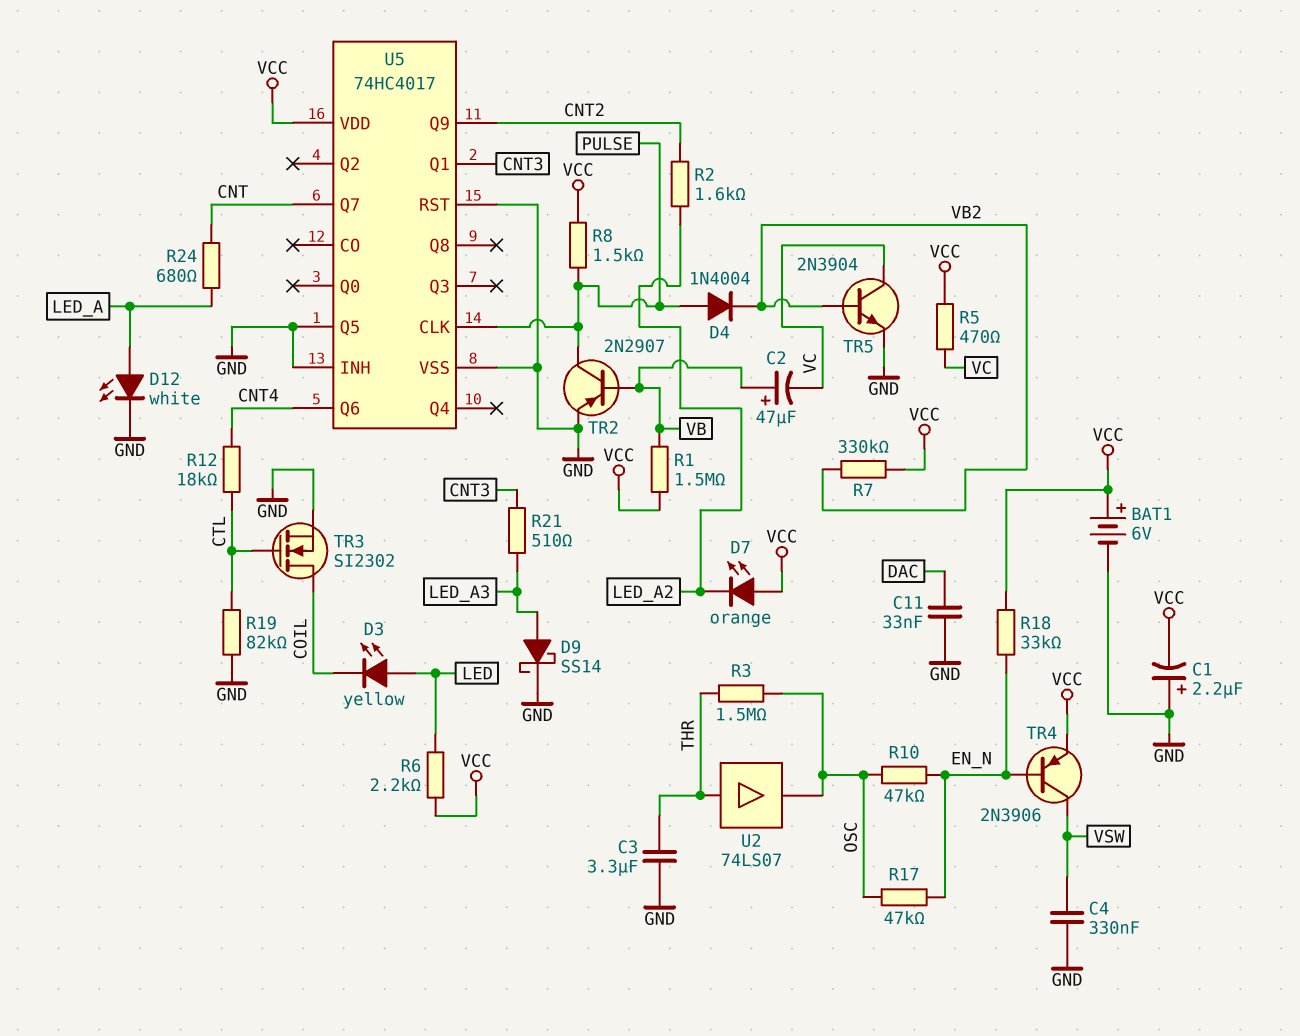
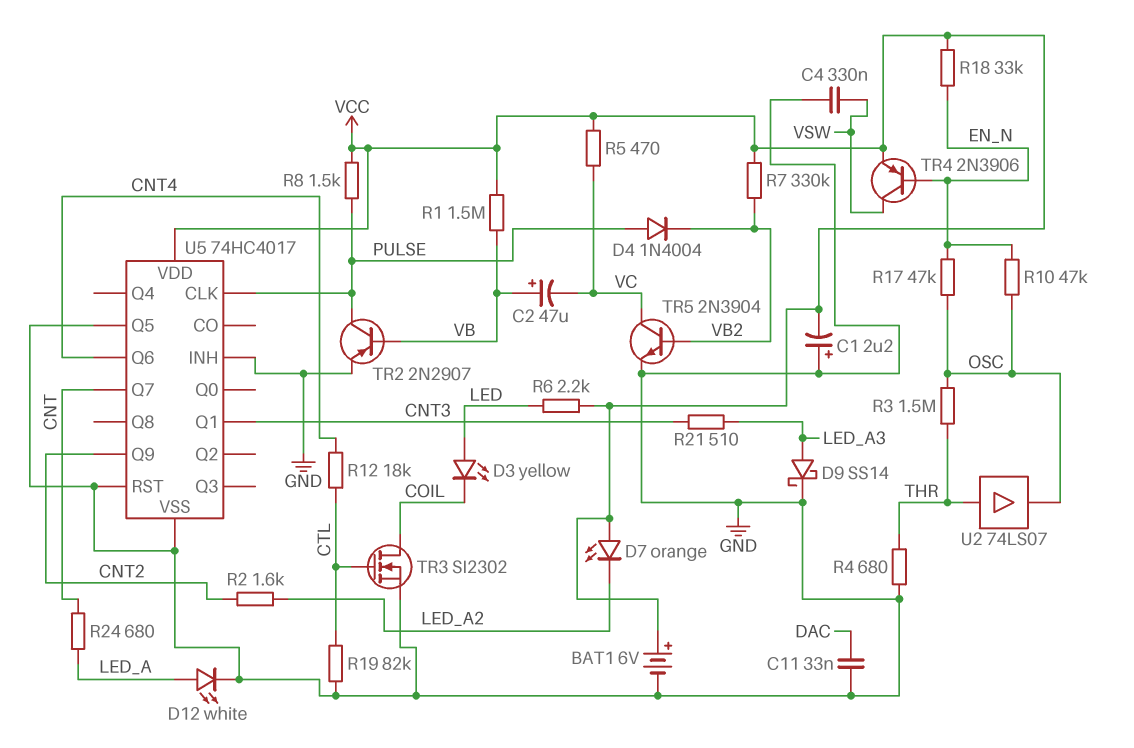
C3: 3.3uF (GND, THR) -> none
R4: none -> 680 (GND, THR)

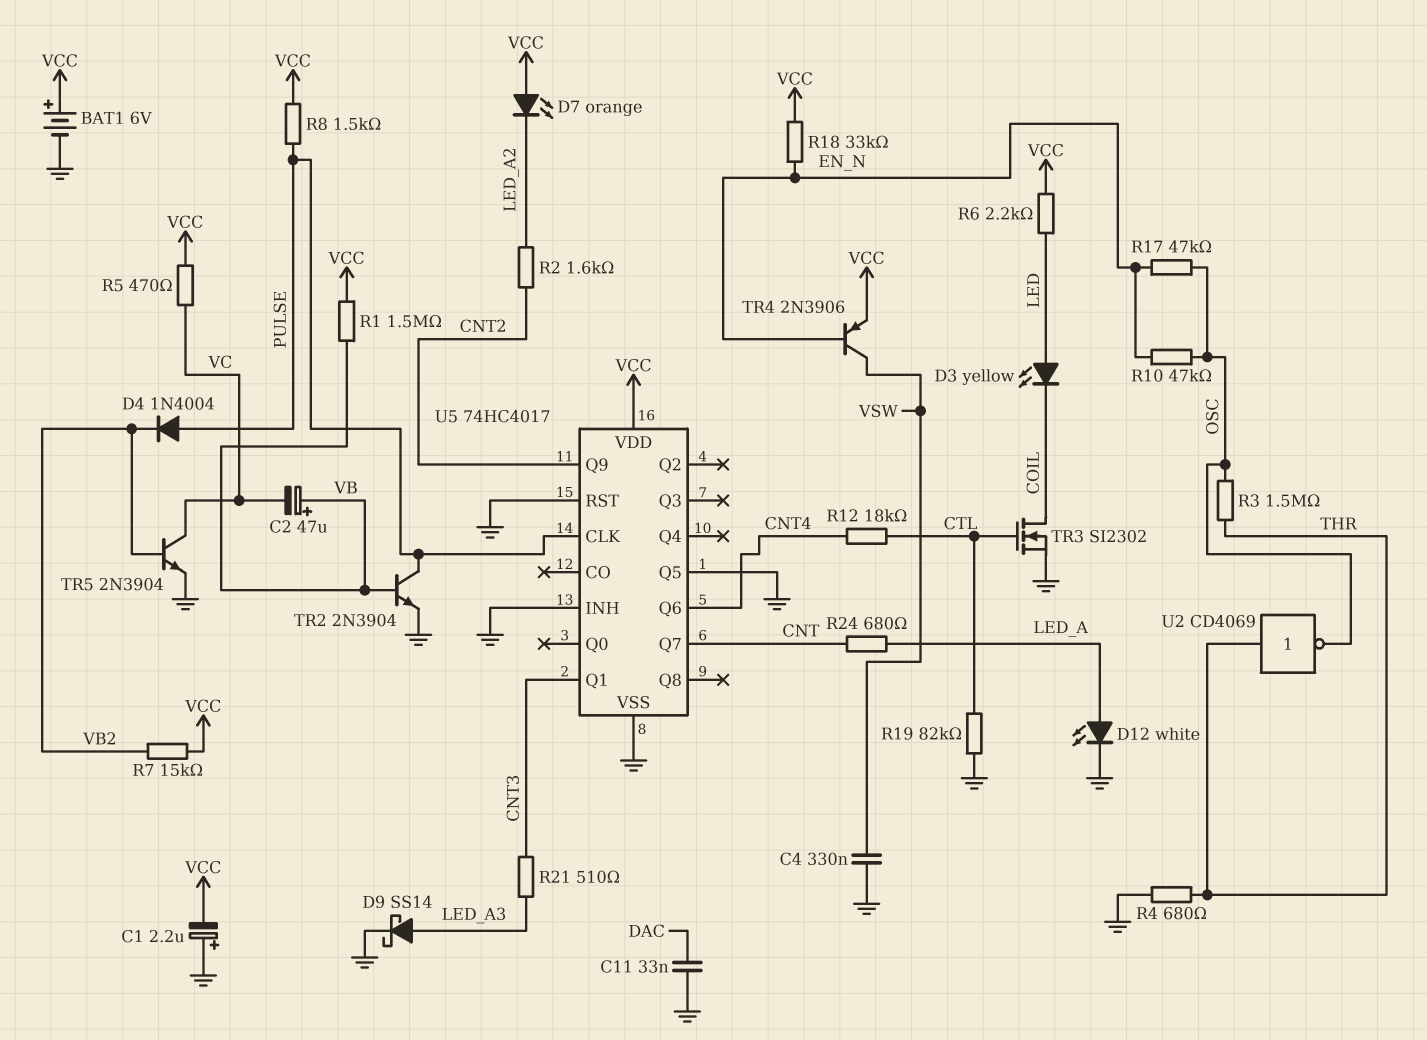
R7: 330k (VB2, VCC) -> 15k (VB2, VCC)
TR2: PNP 2N2907 (B VB, C PULSE, E GND) -> NPN 2N3904 (B VB, C PULSE, E GND)
U2: buffer 74LS07 (in THR, out OSC) -> NOT CD4069 (in THR, out OSC)

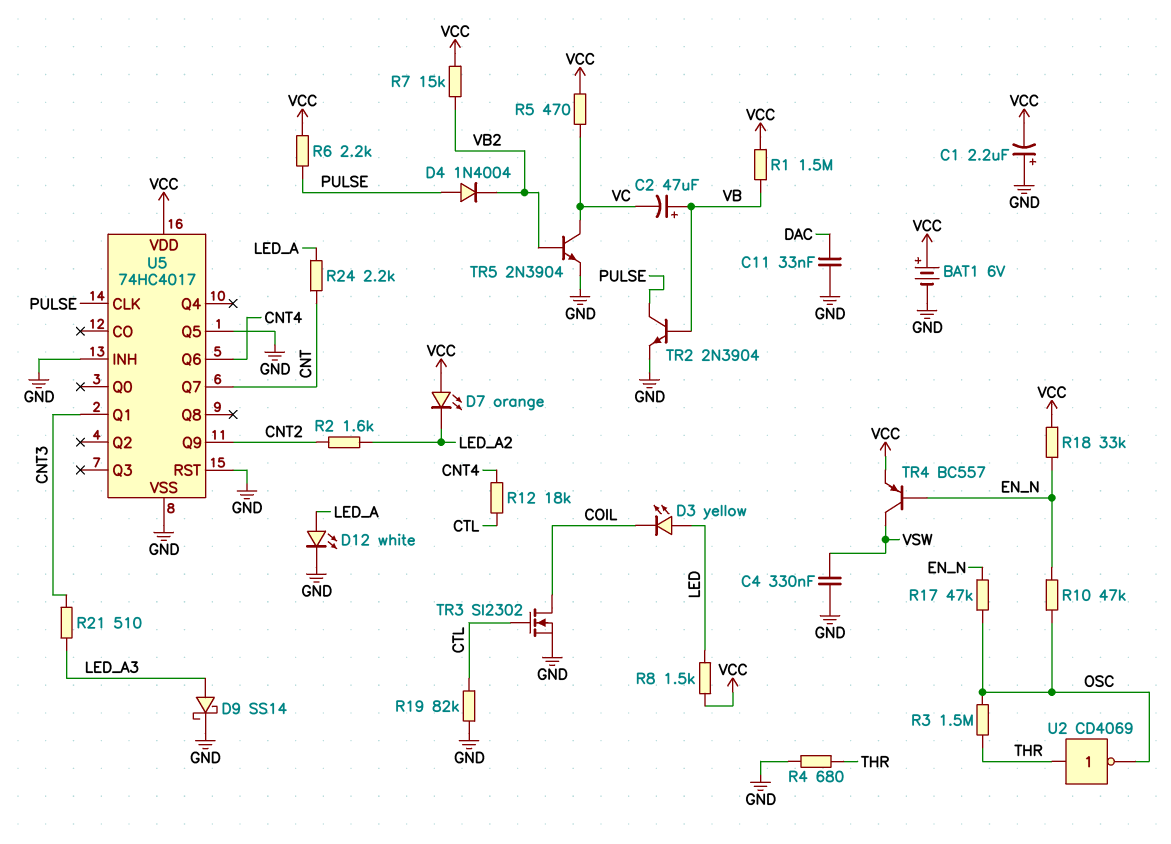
R6: 2.2k (LED, VCC) -> 2.2k (PULSE, VCC)
R8: 1.5k (PULSE, VCC) -> 1.5k (LED, VCC)
R24: 680 (CNT, LED_A) -> 2.2k (CNT, LED_A)
TR4: PNP 2N3906 (B EN_N, C VSW, E VCC) -> PNP BC557 (B EN_N, C VSW, E VCC)

